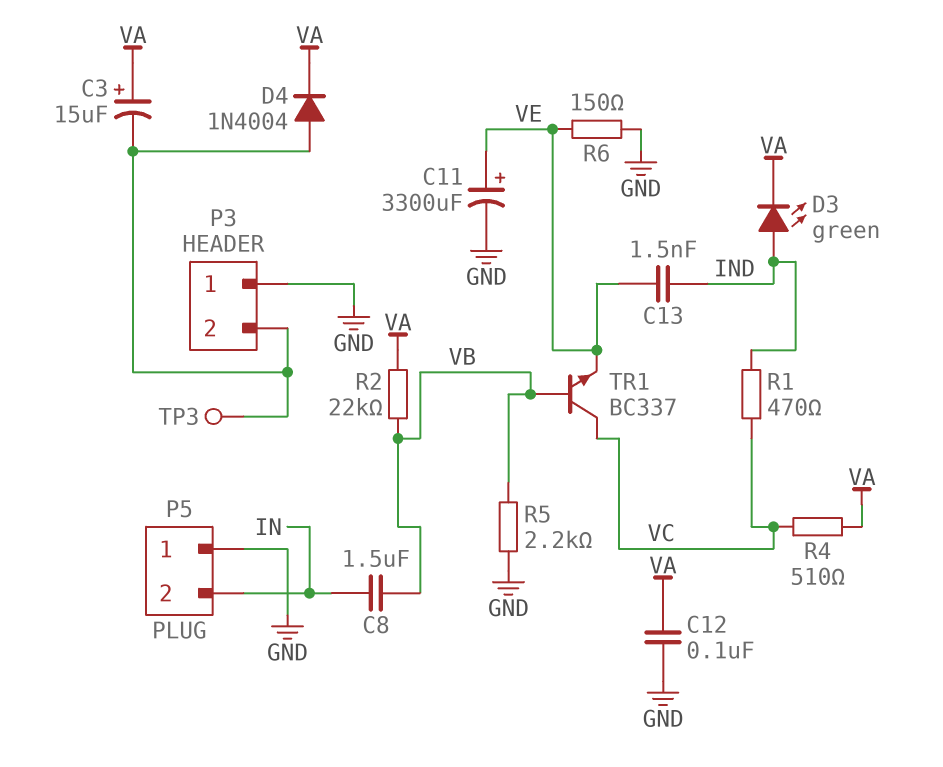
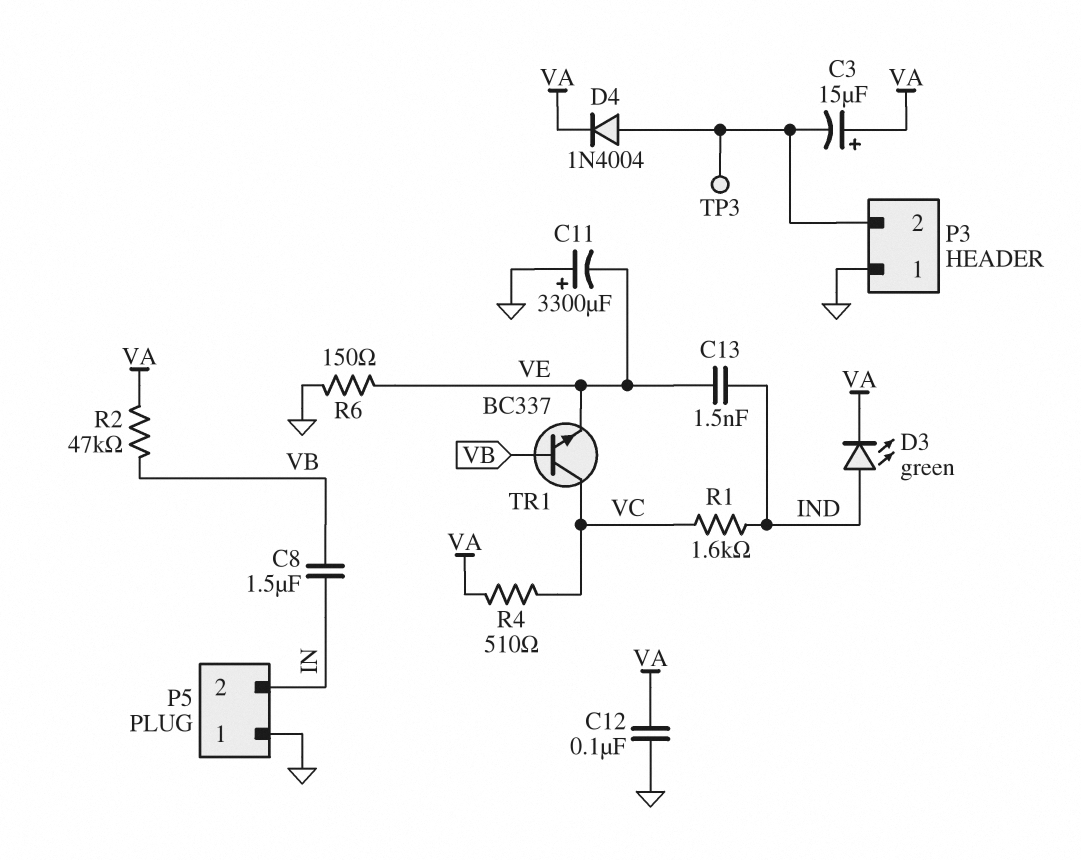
C11: 3300uF (plus VE, minus GND) -> 3300uF (plus GND, minus VE)
R1: 470 (IND, VC) -> 1.6k (IND, VC)
R2: 22k (VA, VB) -> 47k (VA, VB)
R5: 2.2k (GND, VB) -> none

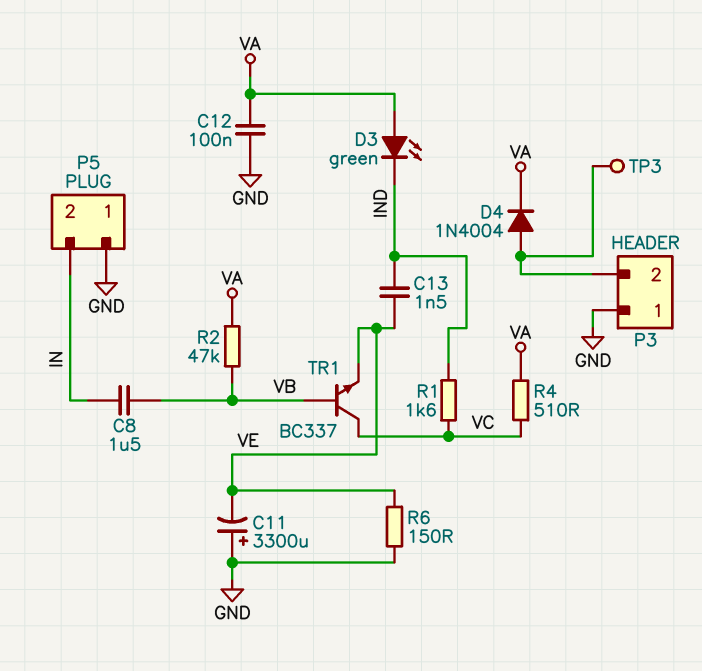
C3: 15uF (plus VA, minus P3/2) -> none
D3: LED green (A IND, K VA) -> LED green (A VA, K IND)

